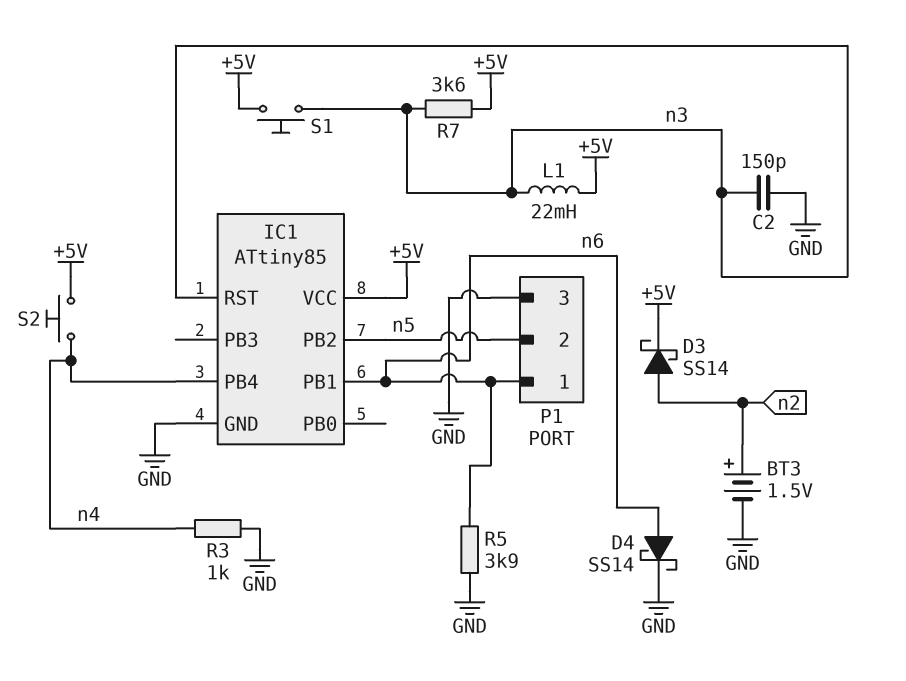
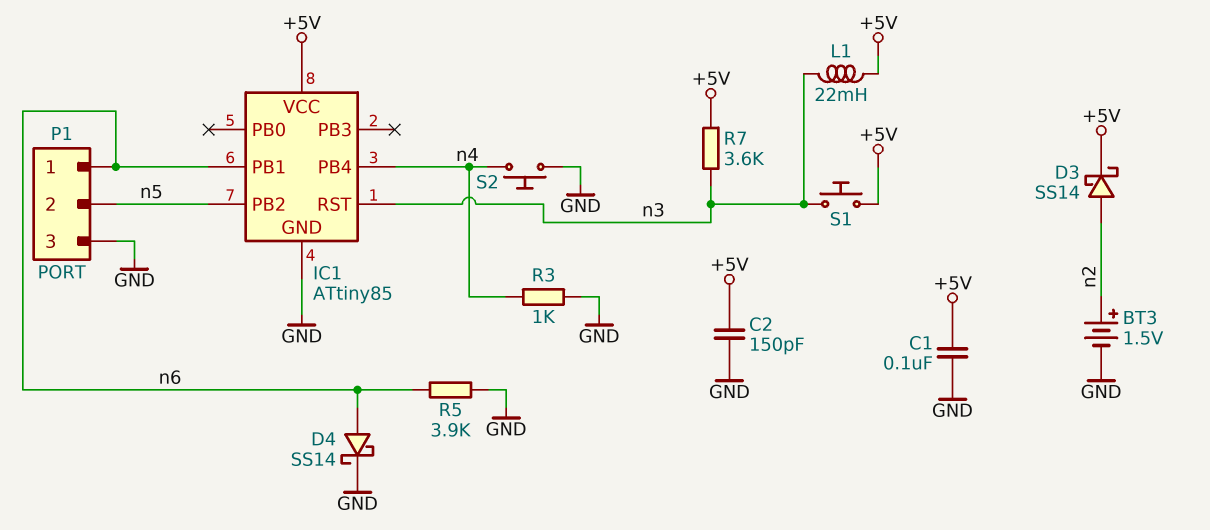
C1: none -> 100nF (+5V, GND)
C2: 150pF (GND, n3) -> 150pF (+5V, GND)
S2: button (+5V, n4) -> button (GND, n4)

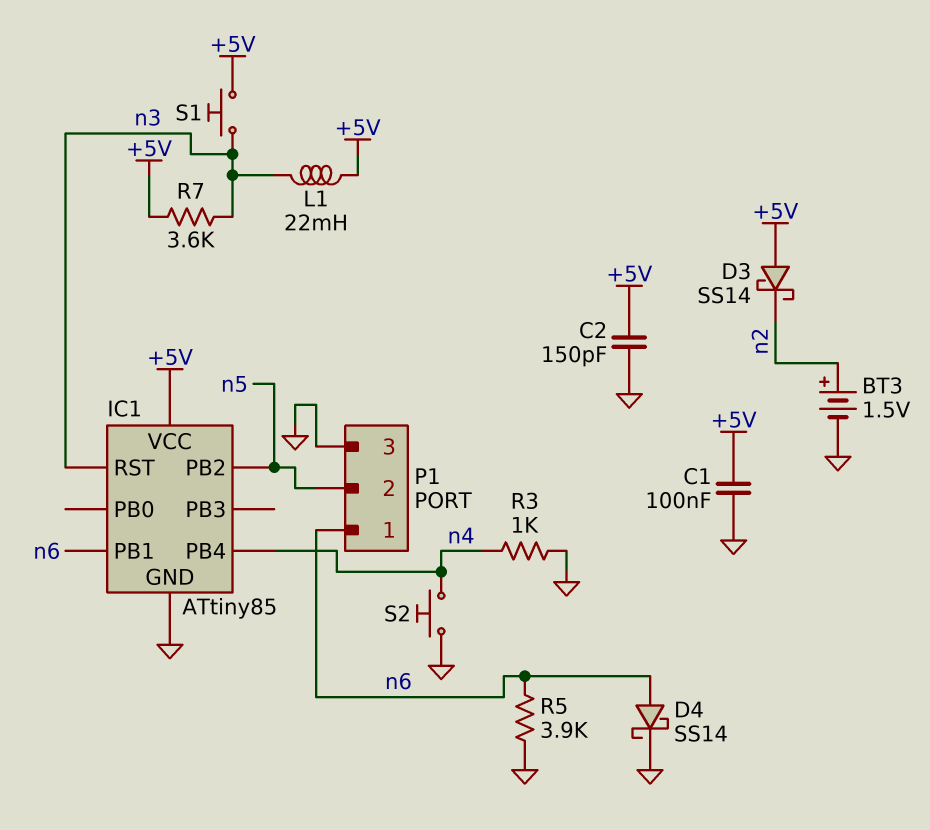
D3: schottky SS14 (A n2, K +5V) -> schottky SS14 (A +5V, K n2)

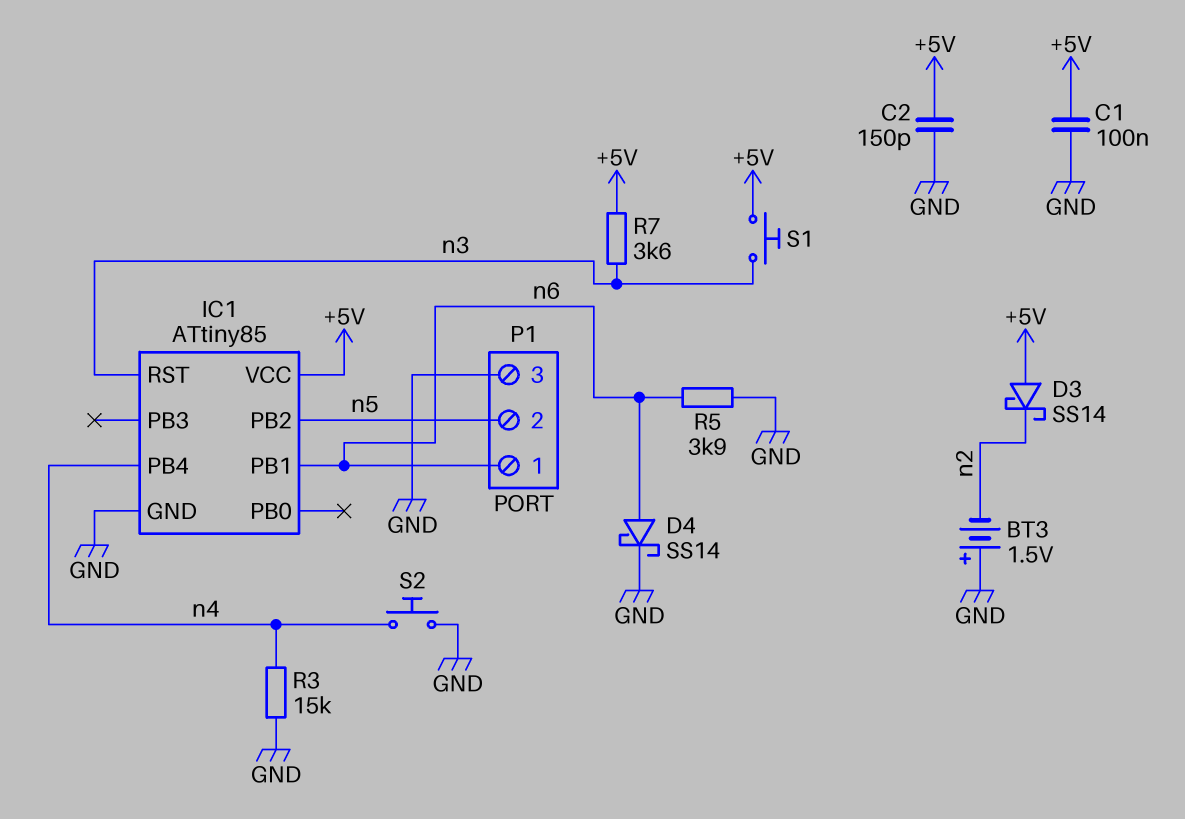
BT3: 1.5V (plus n2, minus GND) -> 1.5V (plus GND, minus n2)
L1: 22mH (+5V, n3) -> none
R3: 1k (GND, n4) -> 15k (GND, n4)

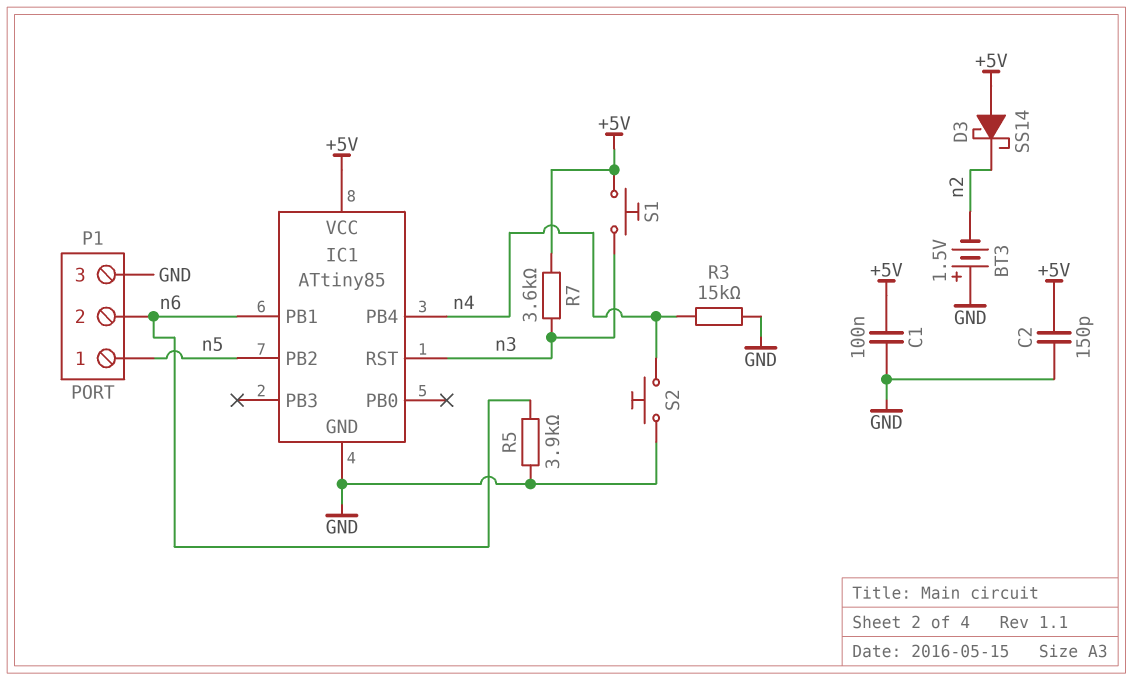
D4: schottky SS14 (A n6, K GND) -> none
P1 pin 1: n6 -> n5
P1 pin 2: n5 -> n6

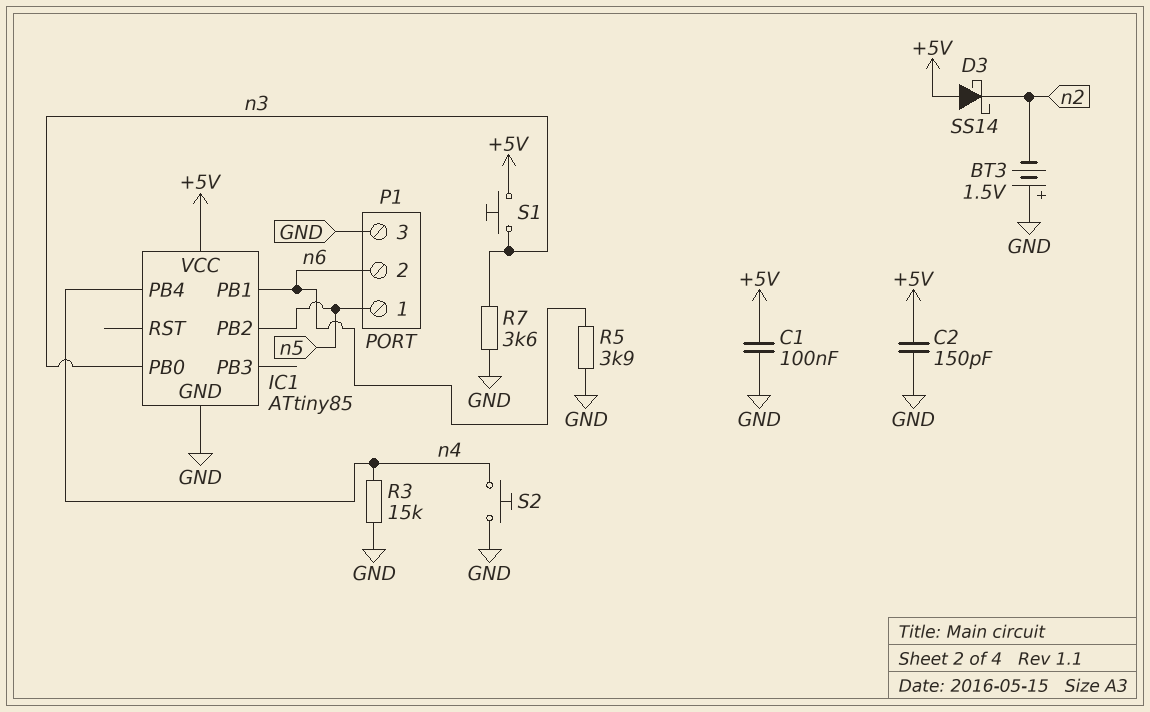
IC1 pin PB0: none -> n3
IC1 pin RST: n3 -> none
R7: 3.6k (+5V, n3) -> 3.6k (GND, n3)

